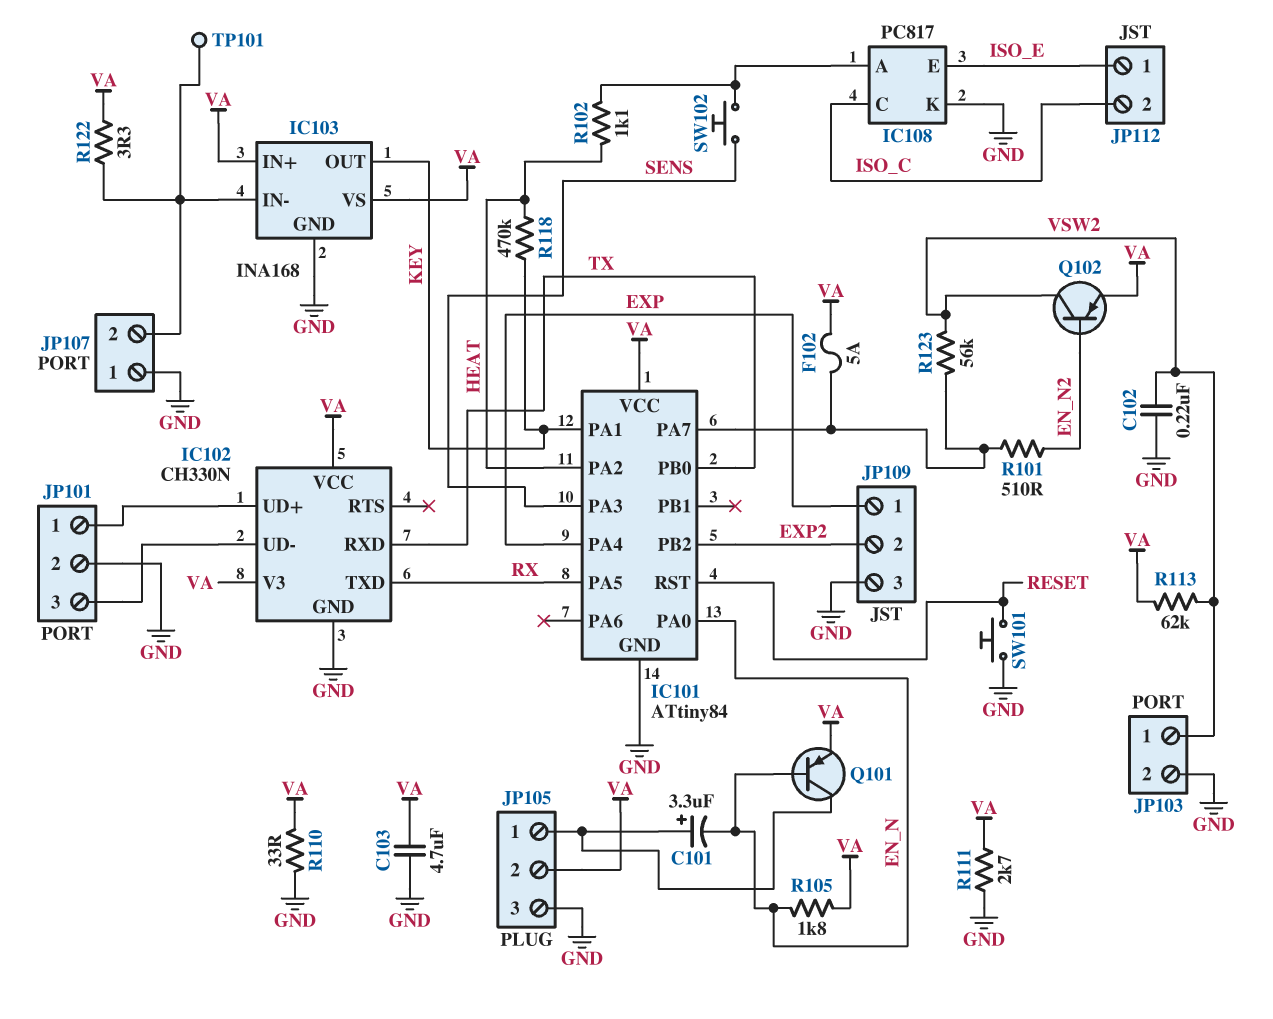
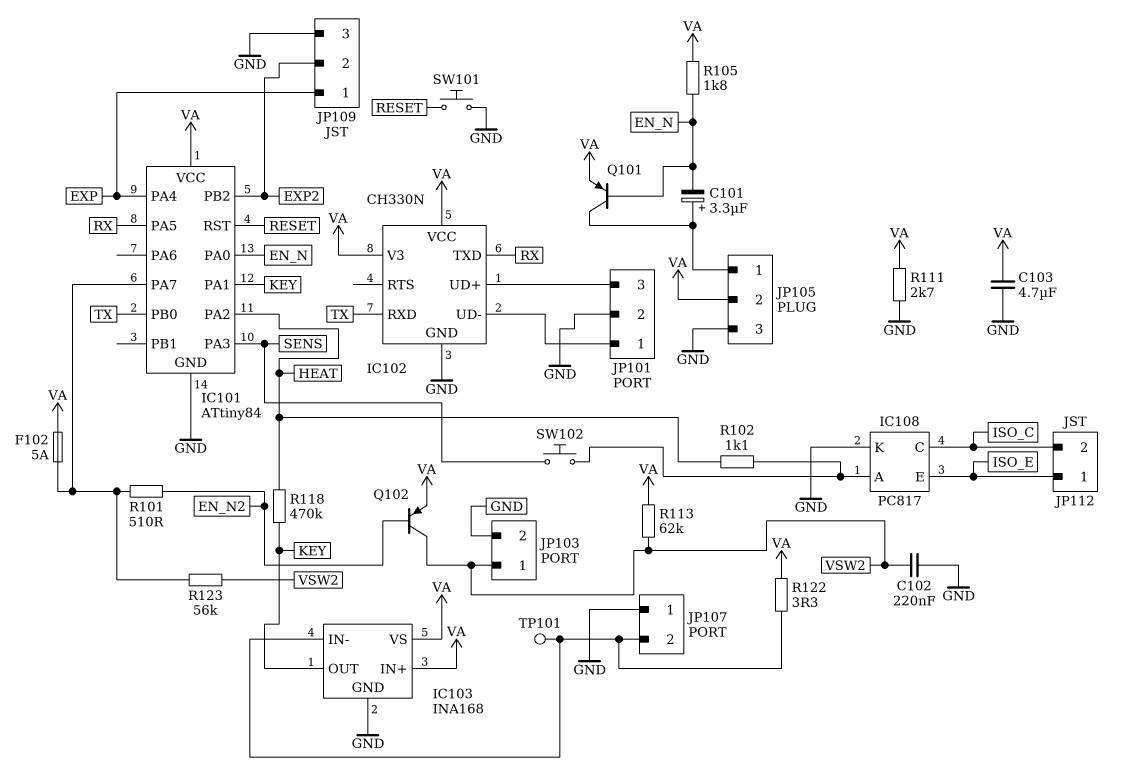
JP101 pin 1: IC102/UD+ -> IC102/UD-
JP101 pin 3: IC102/UD- -> IC102/UD+
R110: 33 (GND, VA) -> none

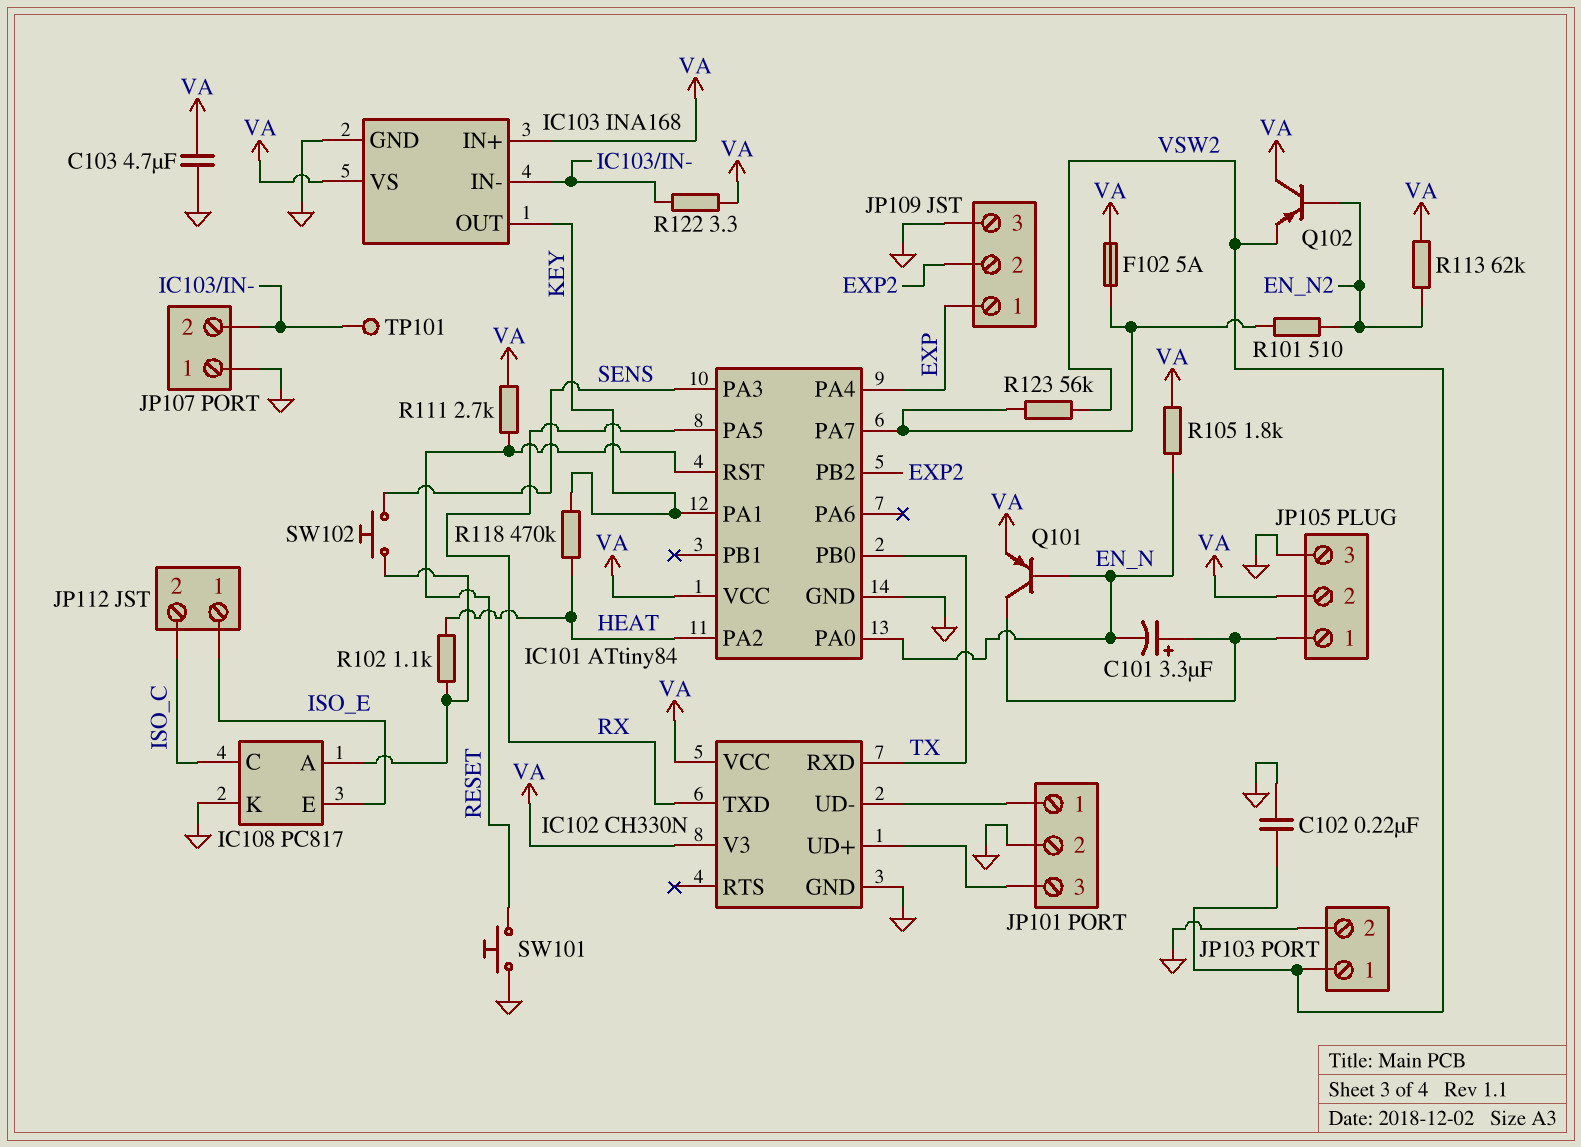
Q102: PNP (B EN_N2, C VSW2, E VA) -> PNP (B EN_N2, C VA, E VSW2)
R111: 2.7k (GND, VA) -> 2.7k (RESET, VA)
R113: 62k (VA, VSW2) -> 62k (EN_N2, VA)

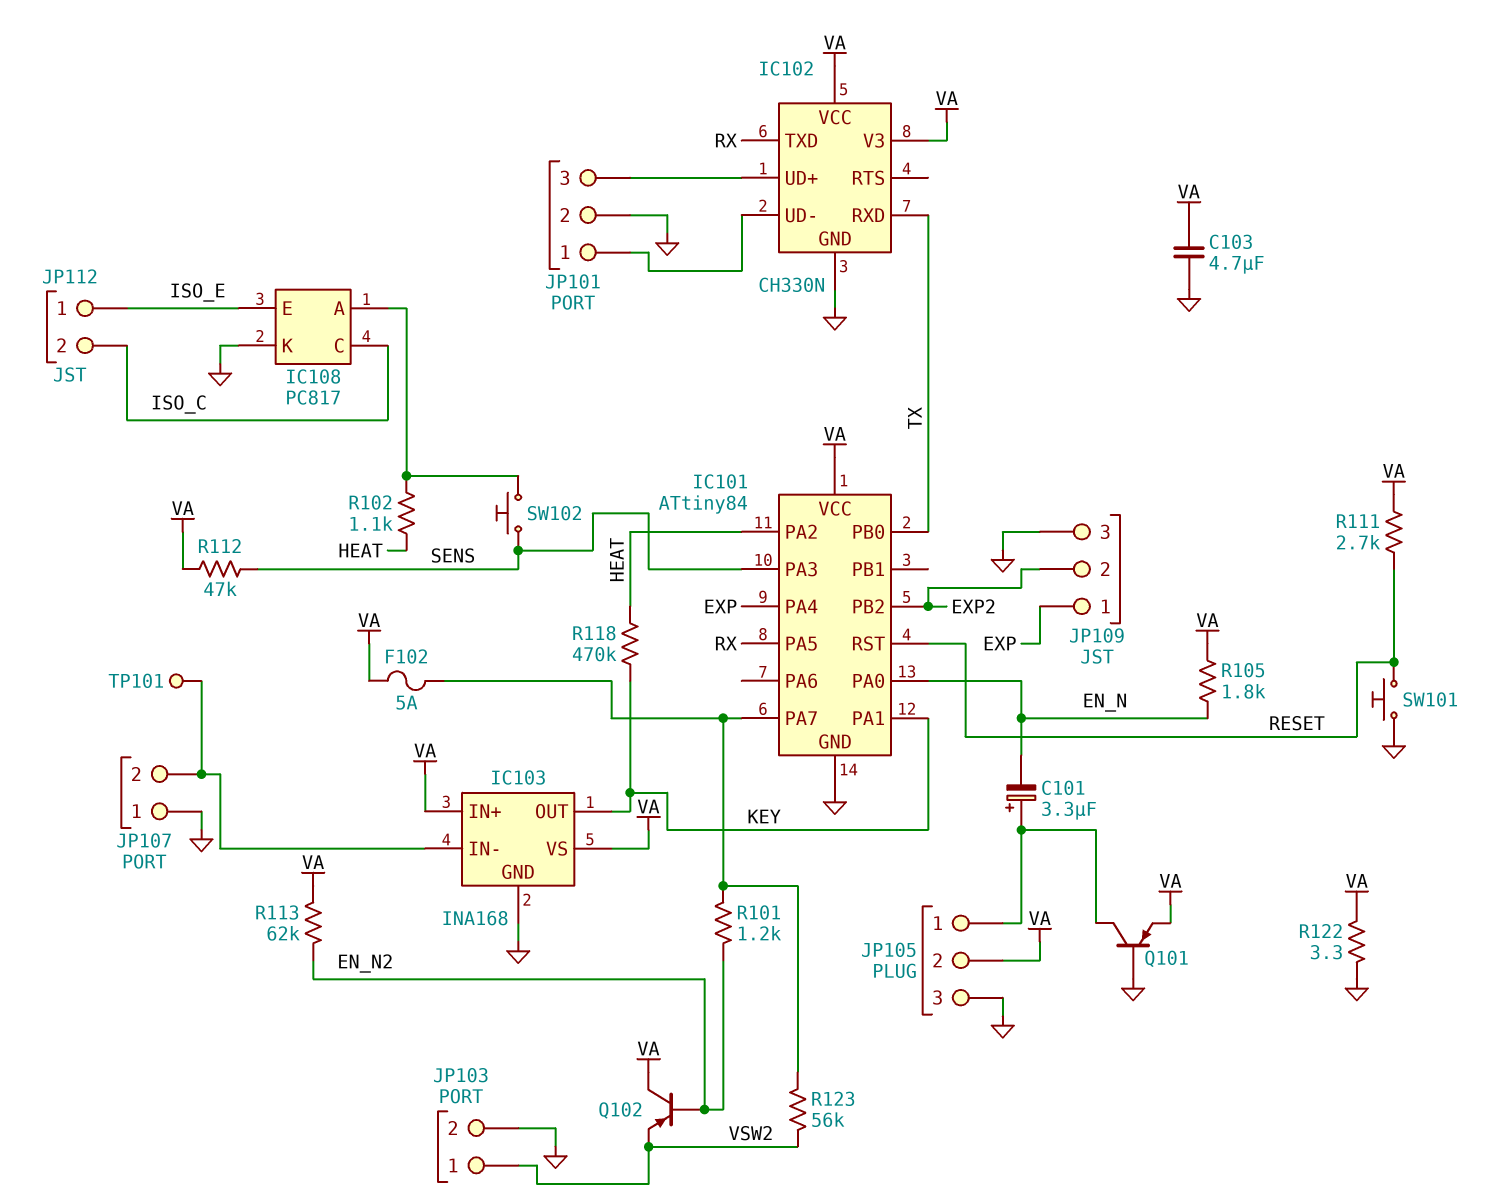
C102: 220nF (GND, VSW2) -> none
Q101: PNP (B EN_N, C JP105/1, E VA) -> PNP (B GND, C JP105/1, E VA)
R101: 510 (EN_N2, IC101/PA7) -> 1.2k (EN_N2, IC101/PA7)
R112: none -> 47k (SENS, VA)
R122: 3.3 (IC103/IN-, VA) -> 3.3 (GND, VA)

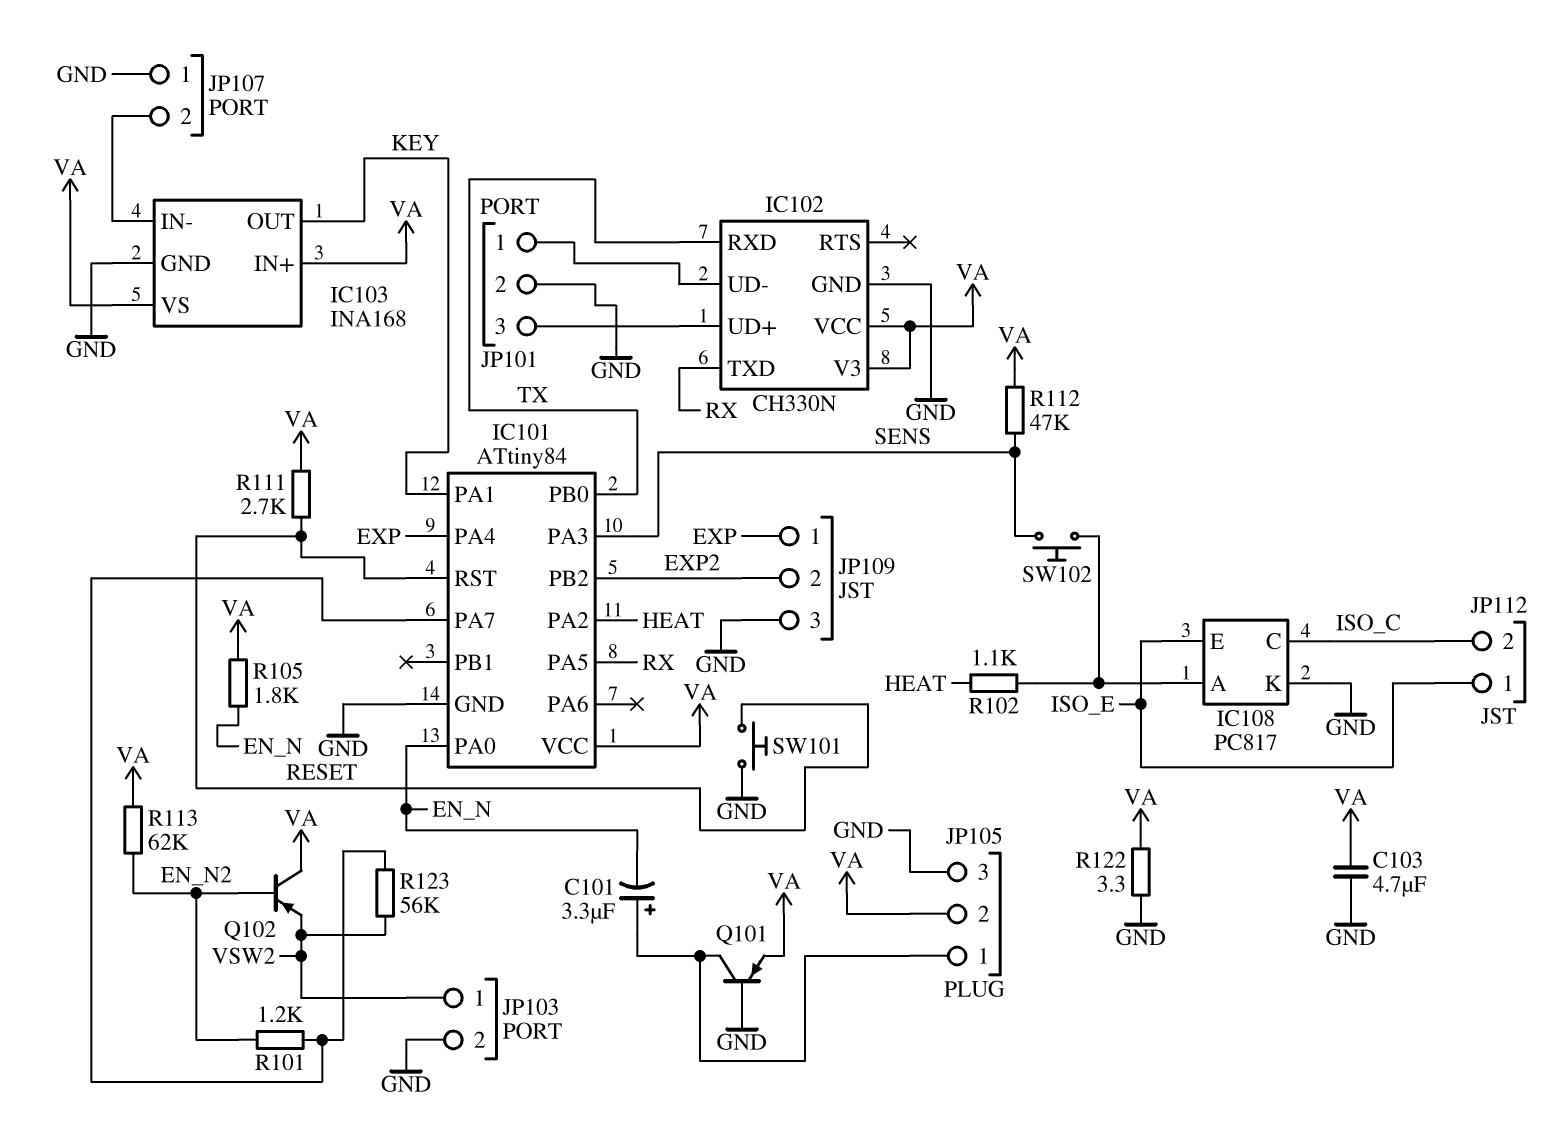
F102: 5A (IC101/PA7, VA) -> none
R118: 470k (HEAT, KEY) -> none
TP101: test point (IC103/IN-) -> none

